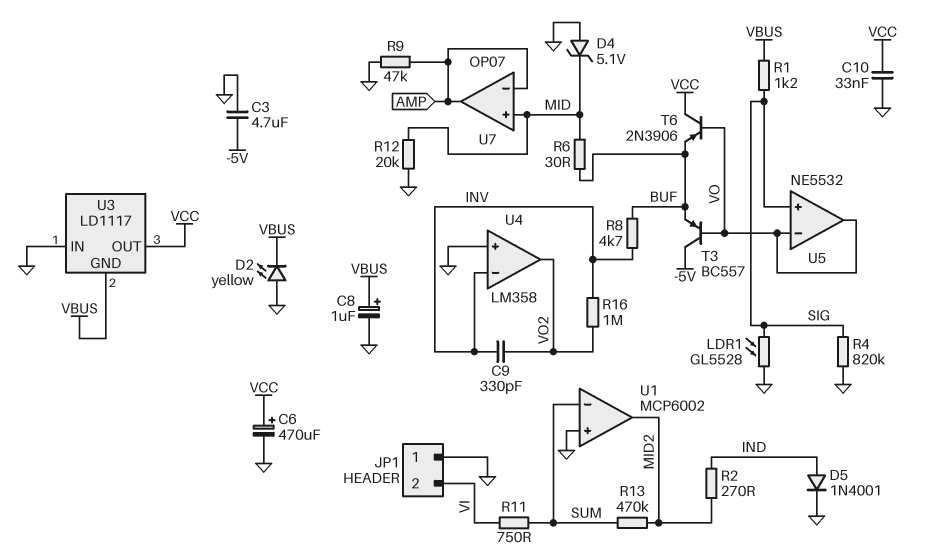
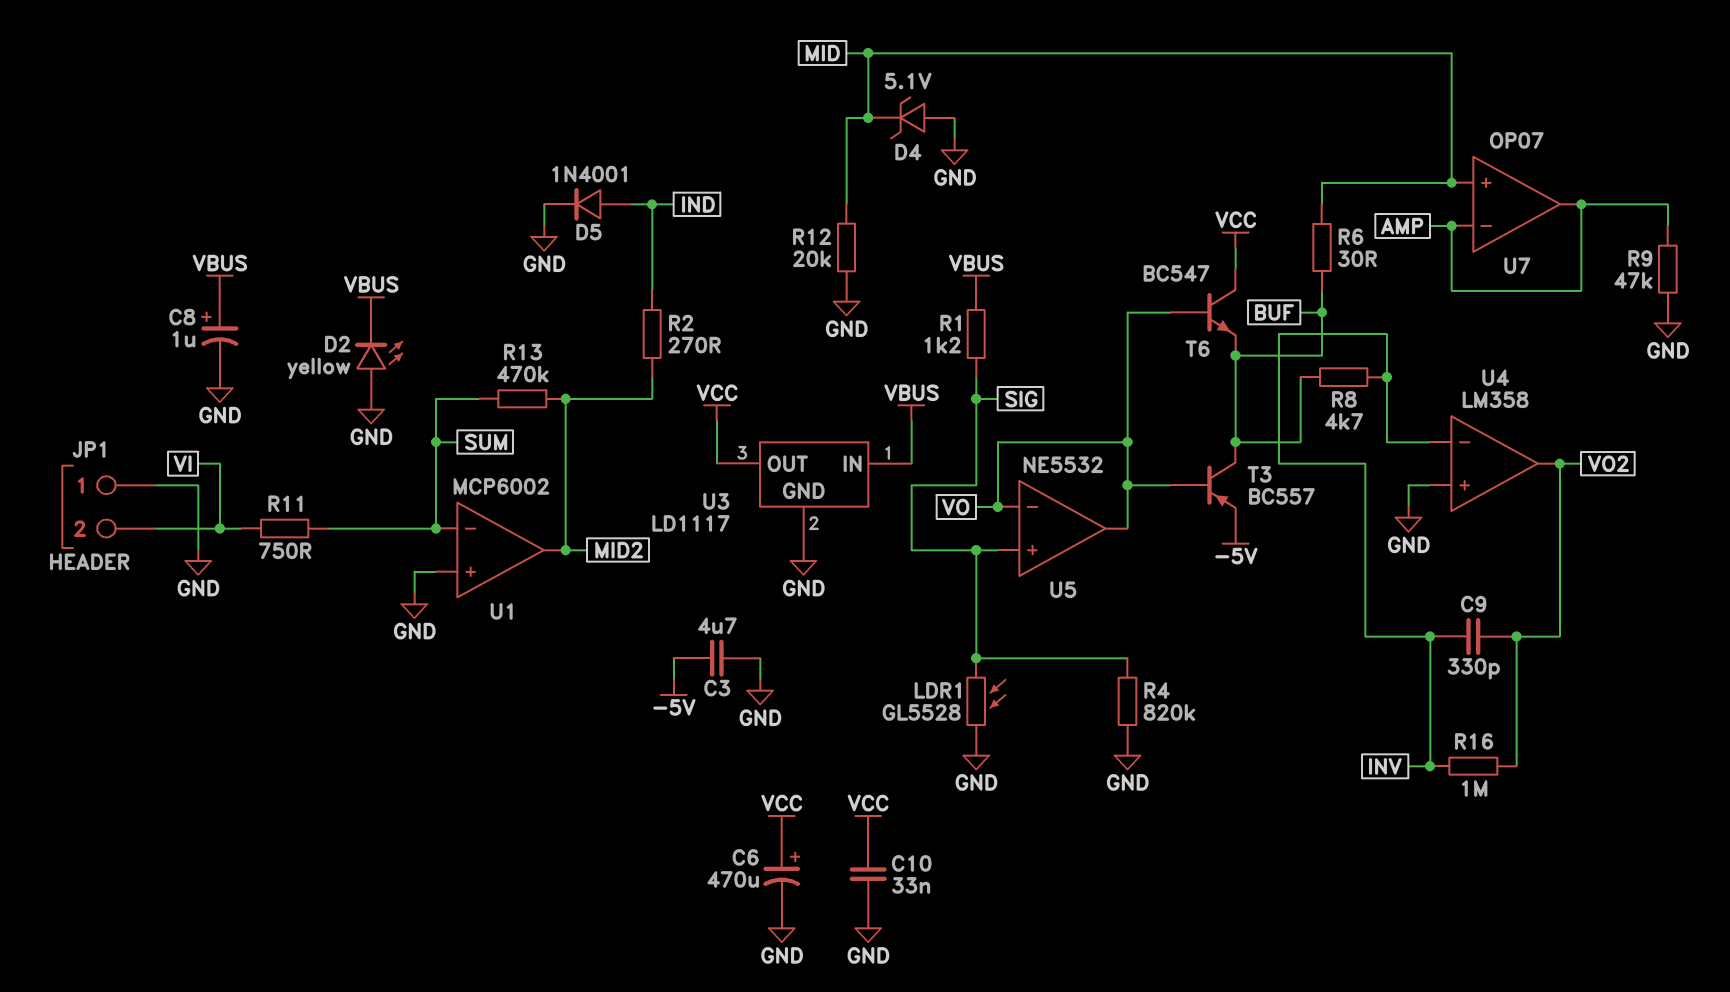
T3: PNP BC557 (B VO, C -5V, E BUF) -> PNP BC557 (B VO, C BUF, E -5V)
T6: PNP 2N3906 (B VO, C VCC, E BUF) -> NPN BC547 (B VO, C VCC, E BUF)
U3 pin GND: VBUS -> GND
U3 pin IN: GND -> VBUS

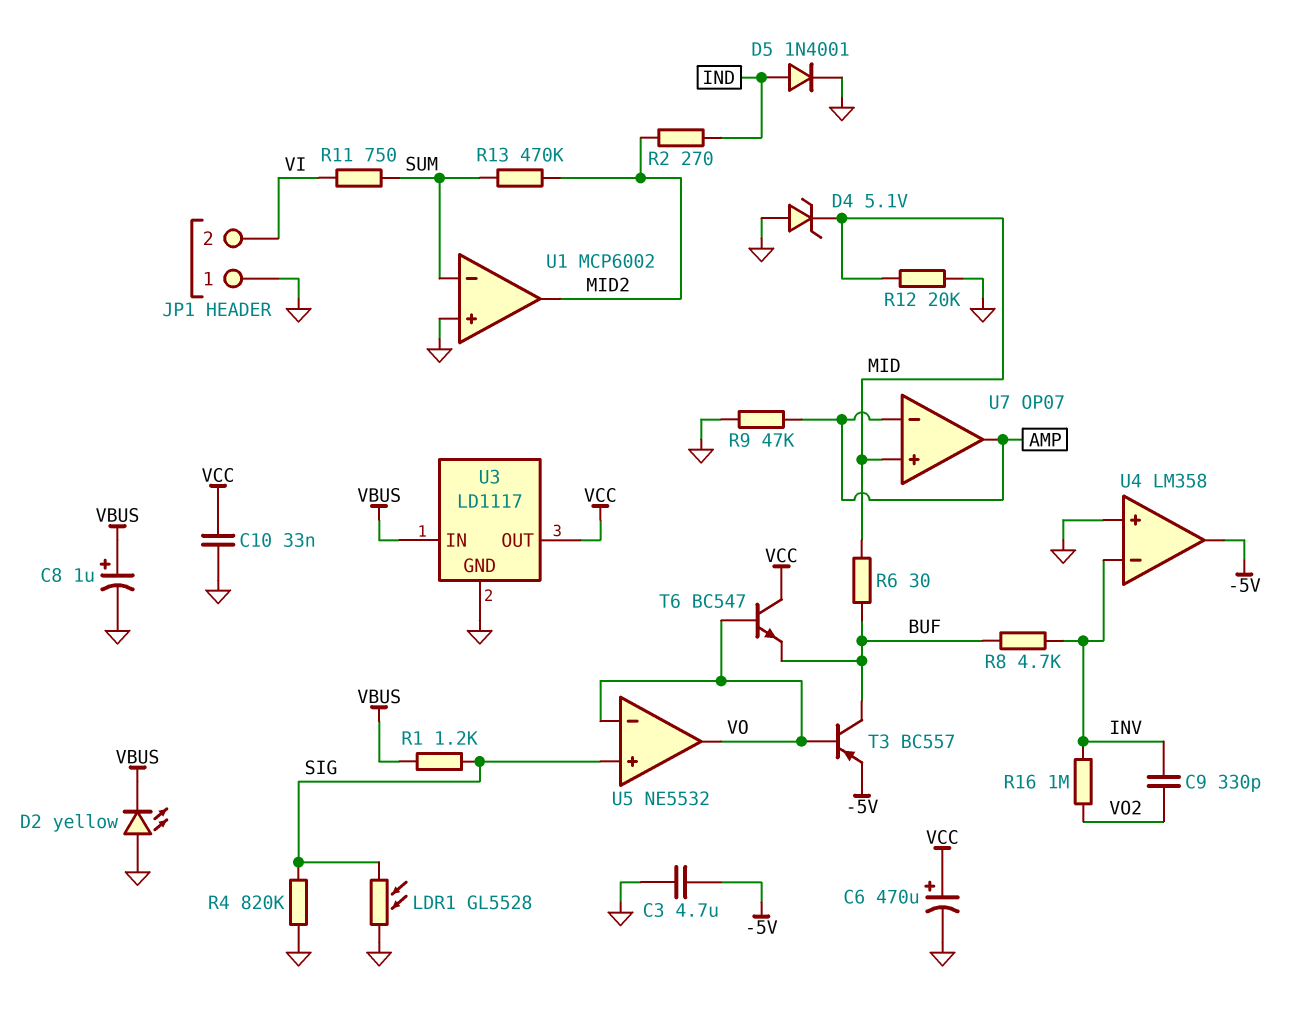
U4 pin out: VO2 -> -5V

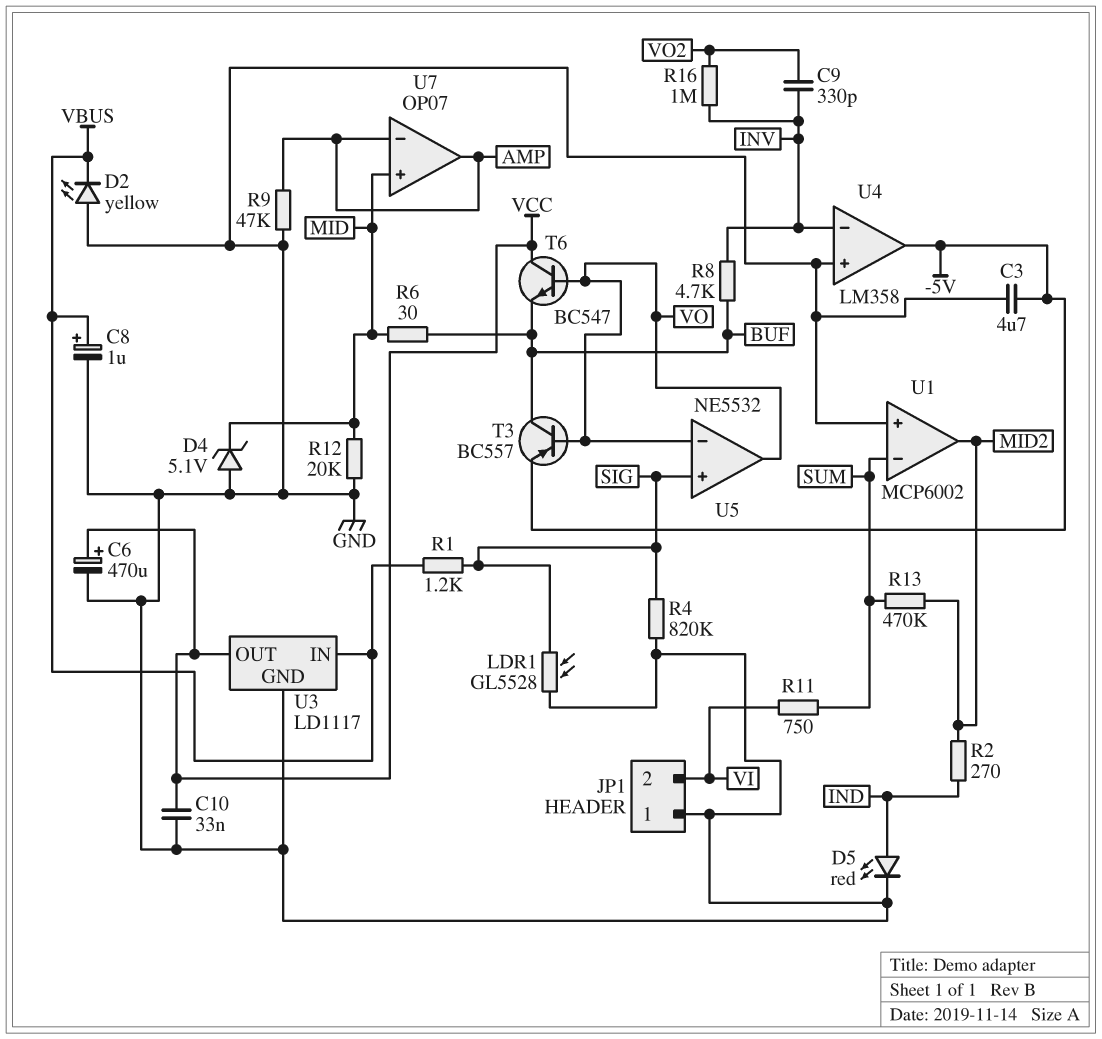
D5: diode 1N4001 (A IND, K GND) -> LED red (A IND, K GND)

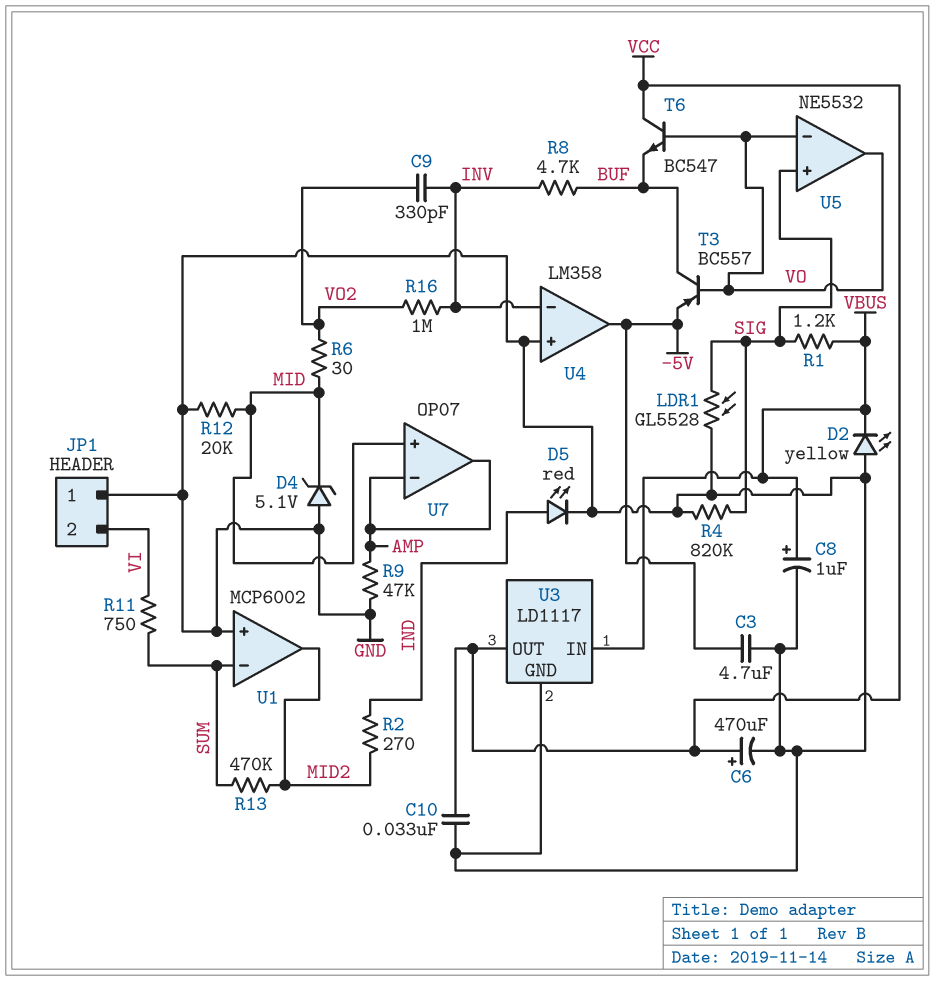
R6: 30 (BUF, MID) -> 30 (MID, VO2)

